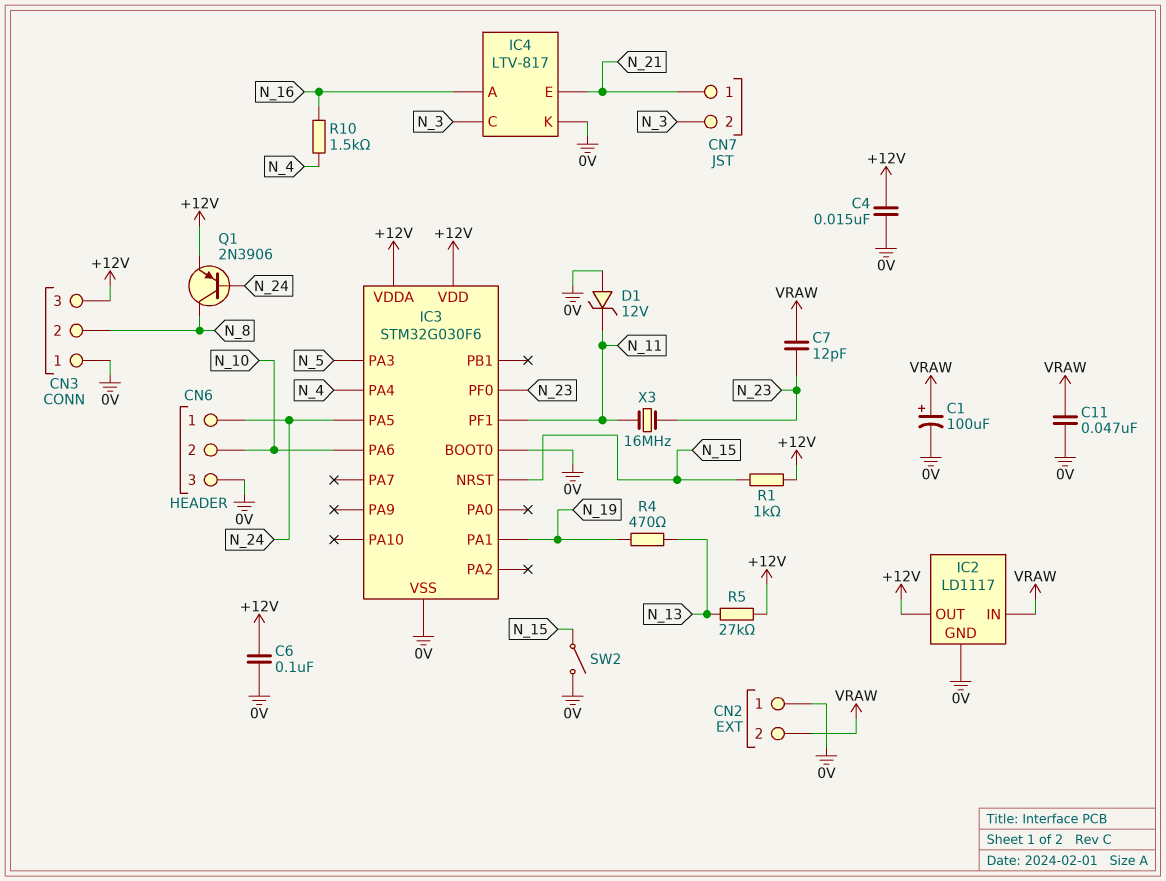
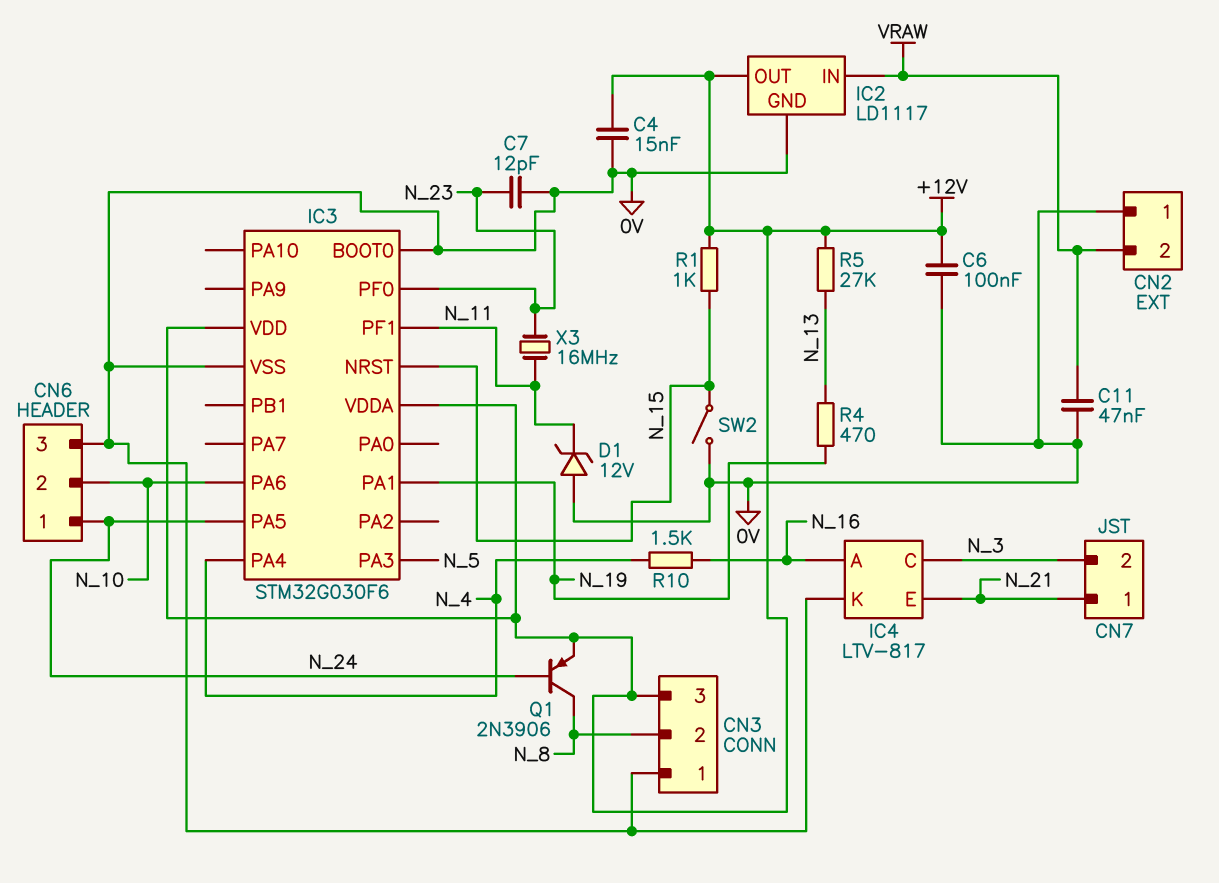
C1: 100uF (plus VRAW, minus 0V) -> none
C7: 12pF (N_23, VRAW) -> 12pF (0V, N_23)

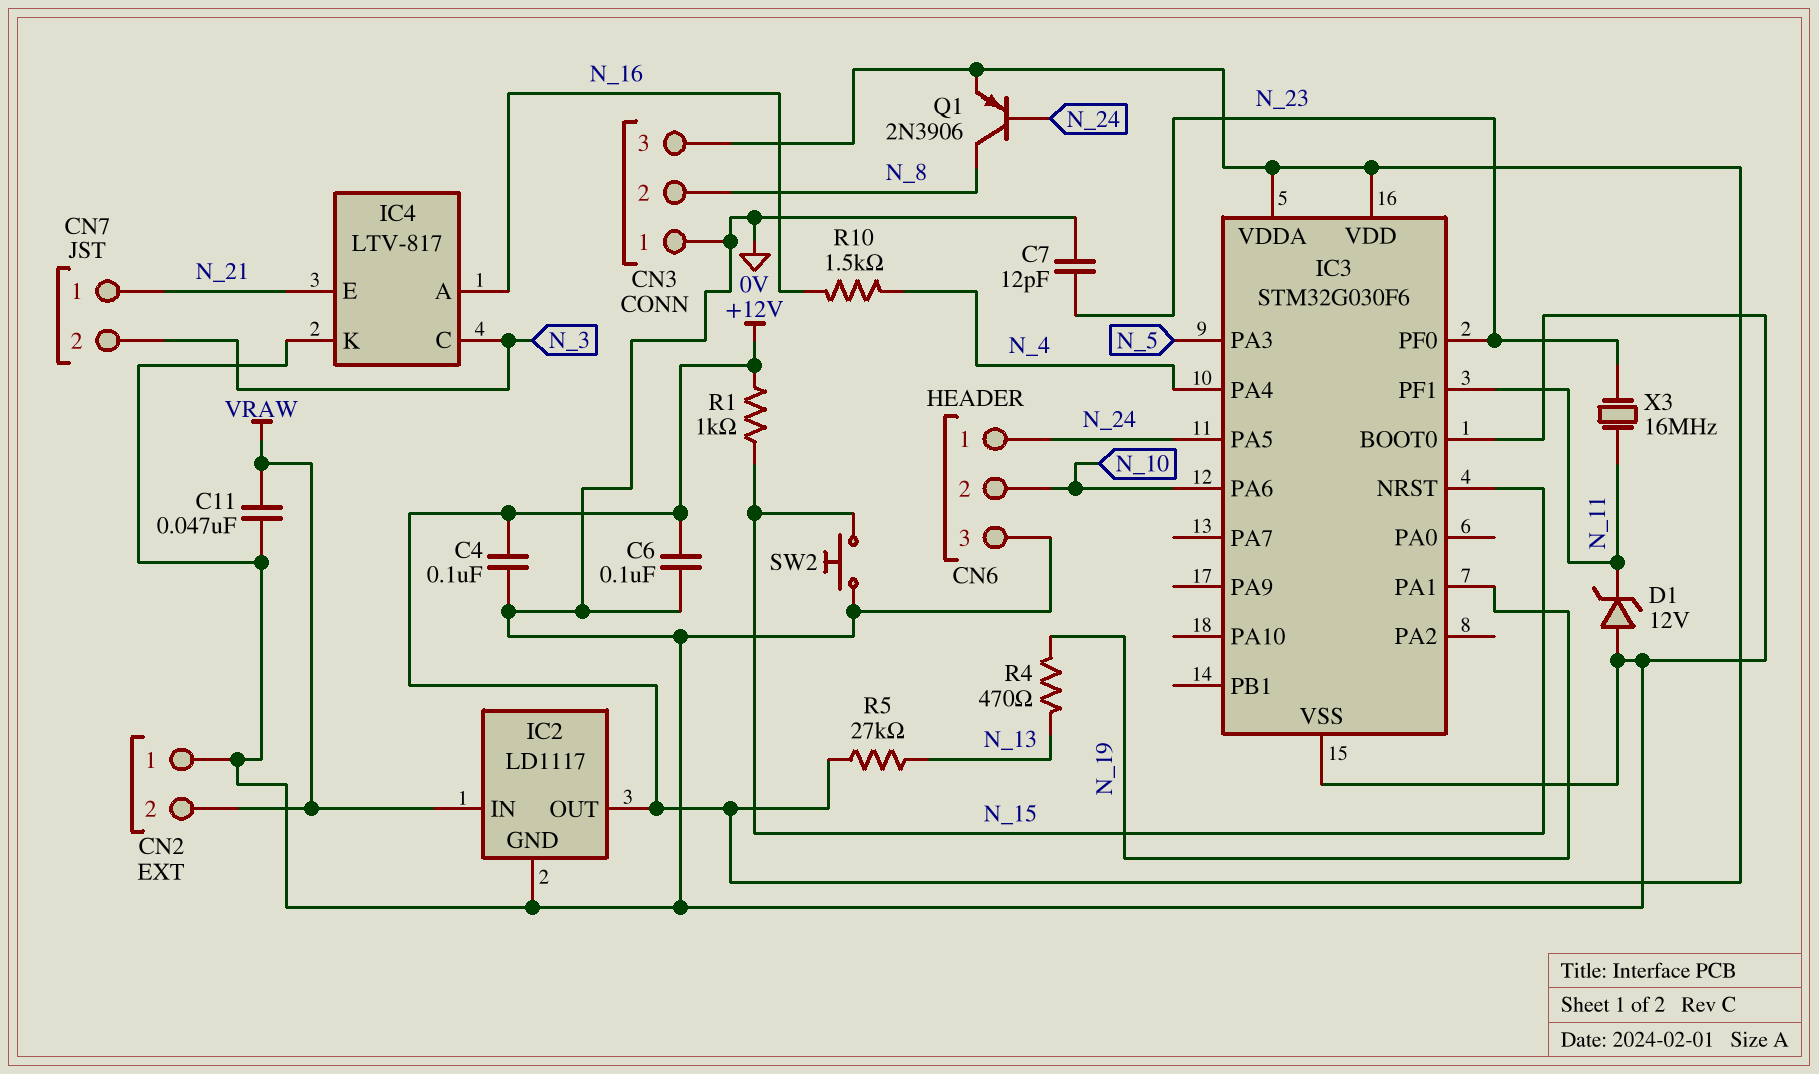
C4: 15nF (+12V, 0V) -> 100nF (+12V, 0V)
SW2: switch (0V, N_15) -> button (0V, N_15)

